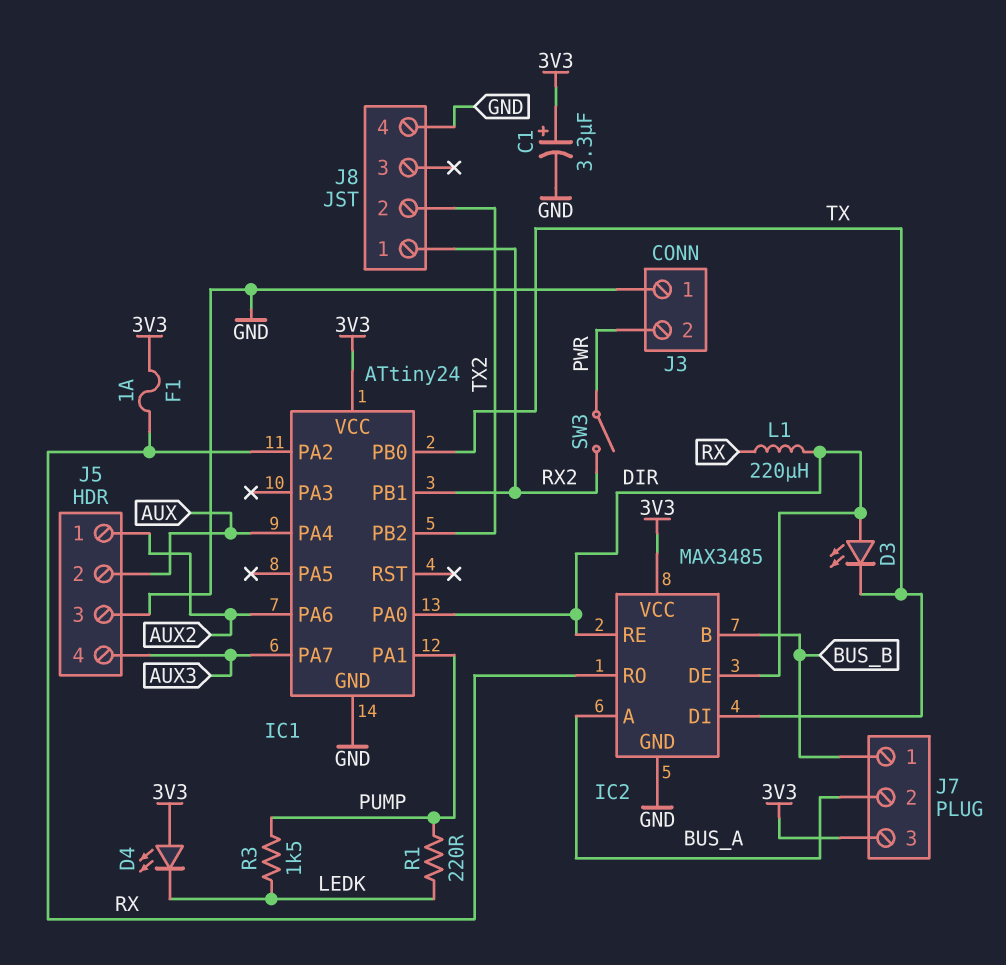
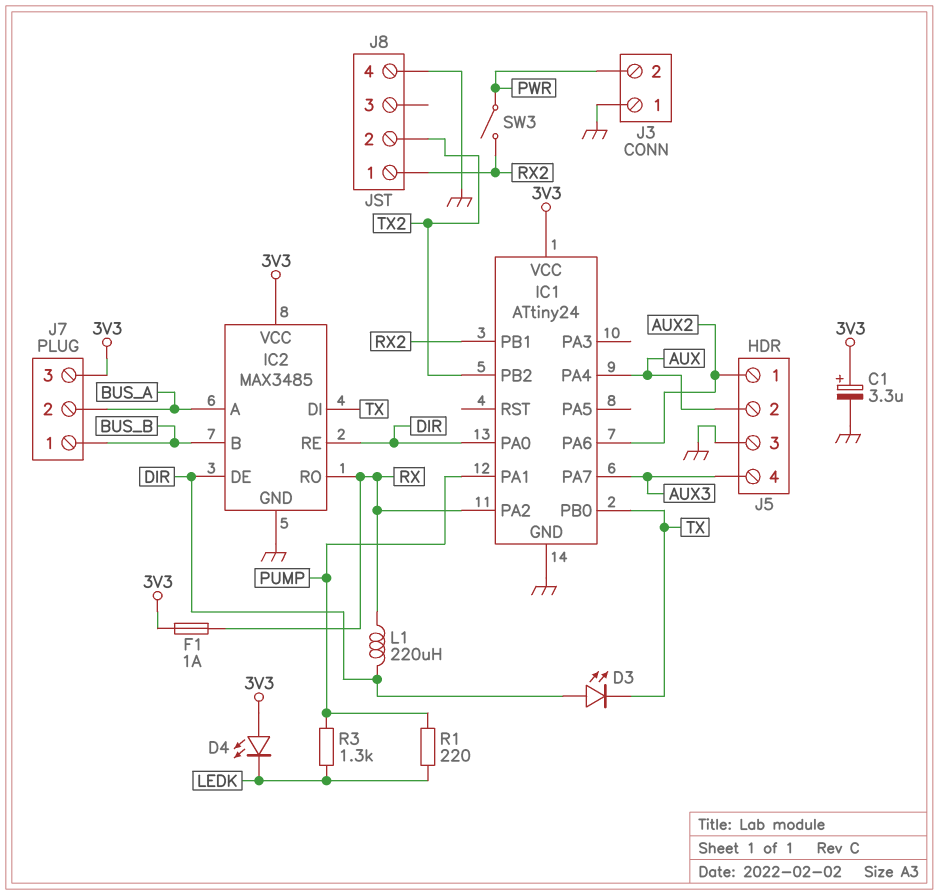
R3: 1.5k (LEDK, PUMP) -> 1.3k (LEDK, PUMP)

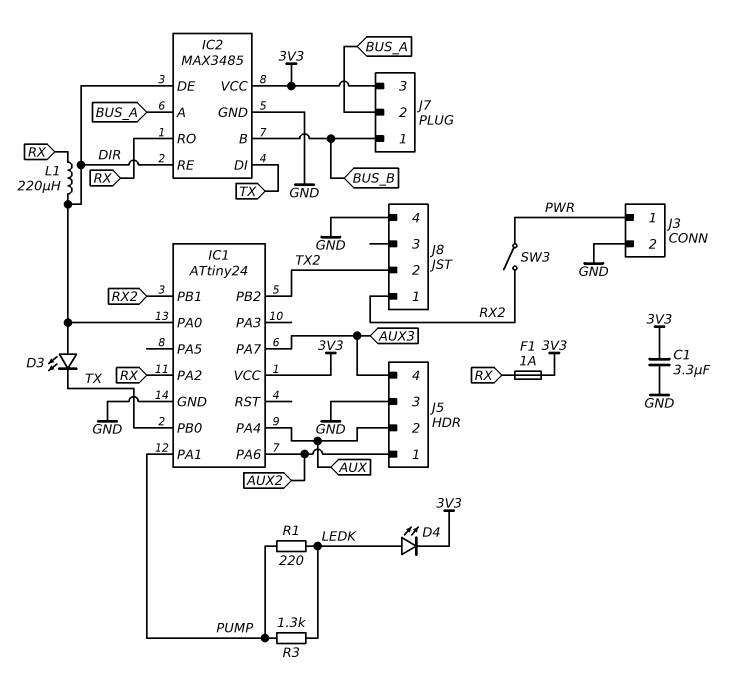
C1: 3.3uF (plus 3V3, minus GND) -> 3.3uF (3V3, GND)
D4: LED (A 3V3, K LEDK) -> LED (A LEDK, K 3V3)
J3 pin 1: GND -> PWR
J3 pin 2: PWR -> GND

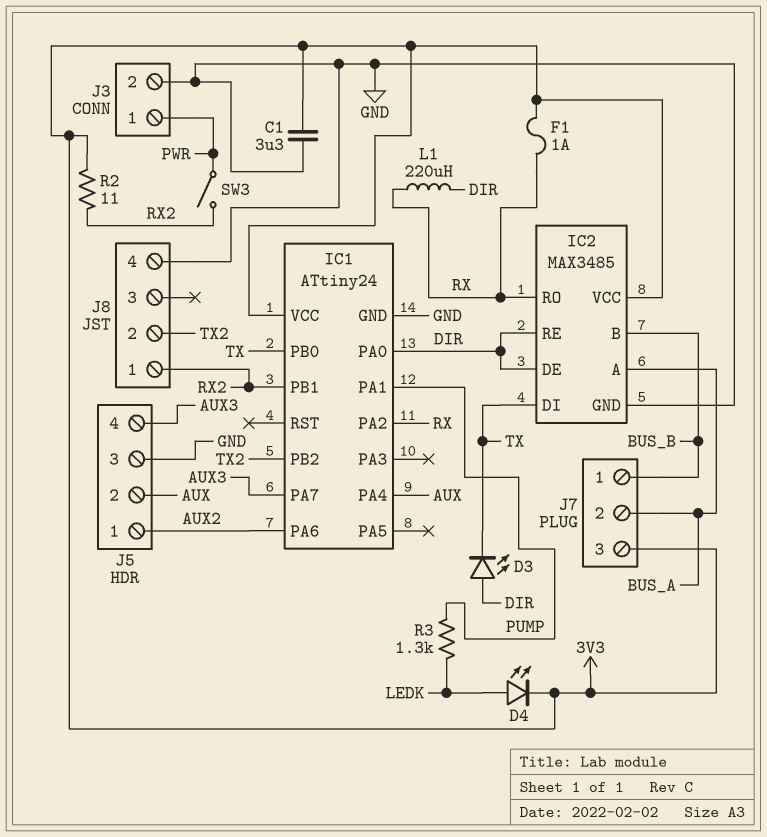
R1: 220 (LEDK, PUMP) -> none
R2: none -> 11 (3V3, RX2)

